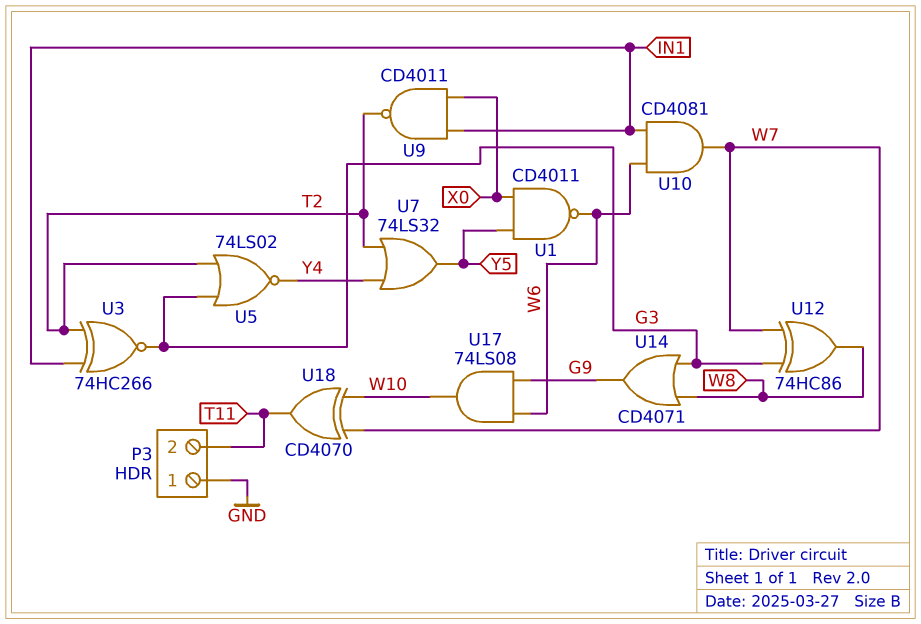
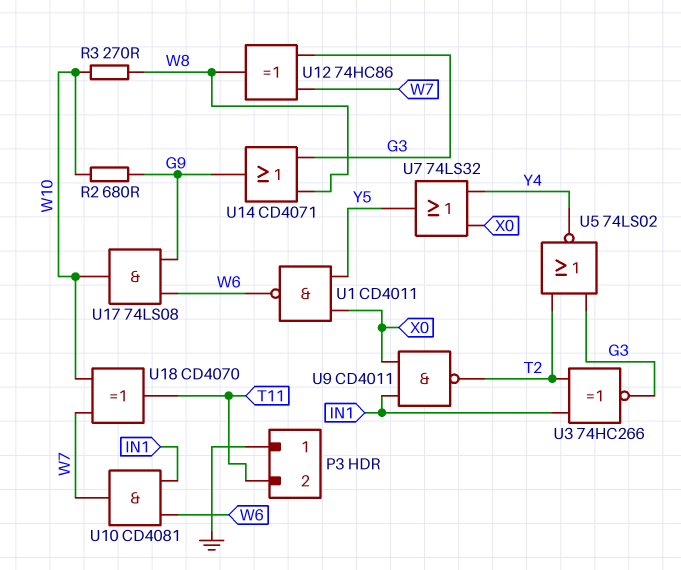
R2: none -> 680 (G9, W10)
R3: none -> 270 (W8, W10)
U7: OR 74LS32 (in T2, in Y4, out Y5) -> OR 74LS32 (in X0, in Y4, out Y5)

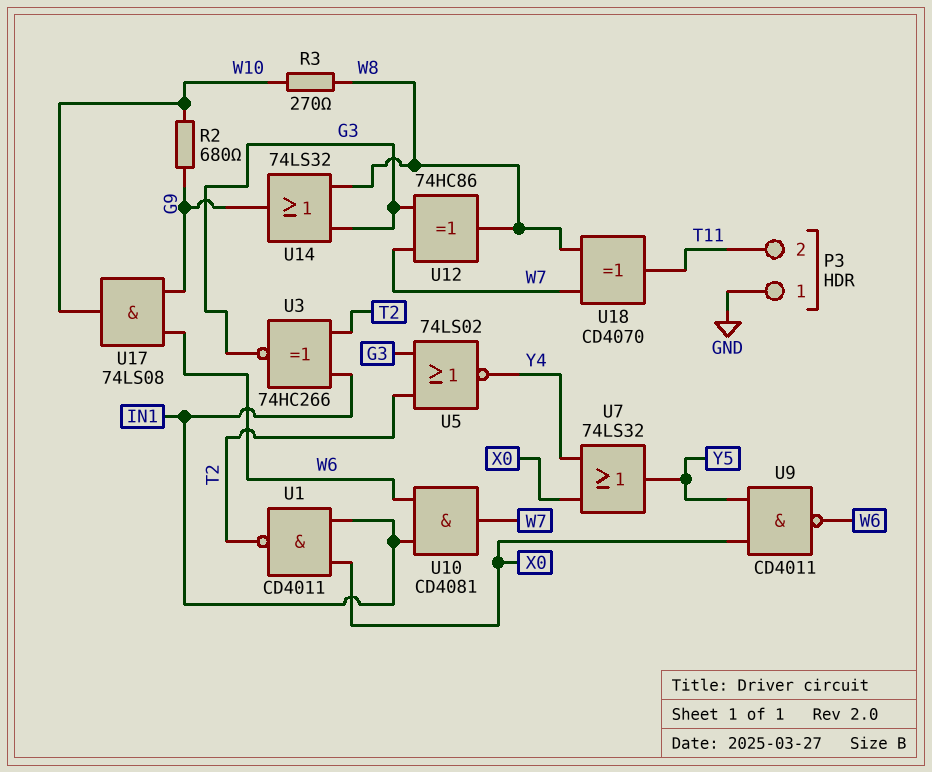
U1: NAND CD4011 (in X0, in Y5, out W6) -> NAND CD4011 (in IN1, in X0, out T2)
U9: NAND CD4011 (in IN1, in X0, out T2) -> NAND CD4011 (in X0, in Y5, out W6)
U14: OR CD4071 (in G3, in W8, out G9) -> OR 74LS32 (in G3, in W8, out G9)
U18: XOR CD4070 (in W7, in W10, out T11) -> XOR CD4070 (in W7, in W8, out T11)

